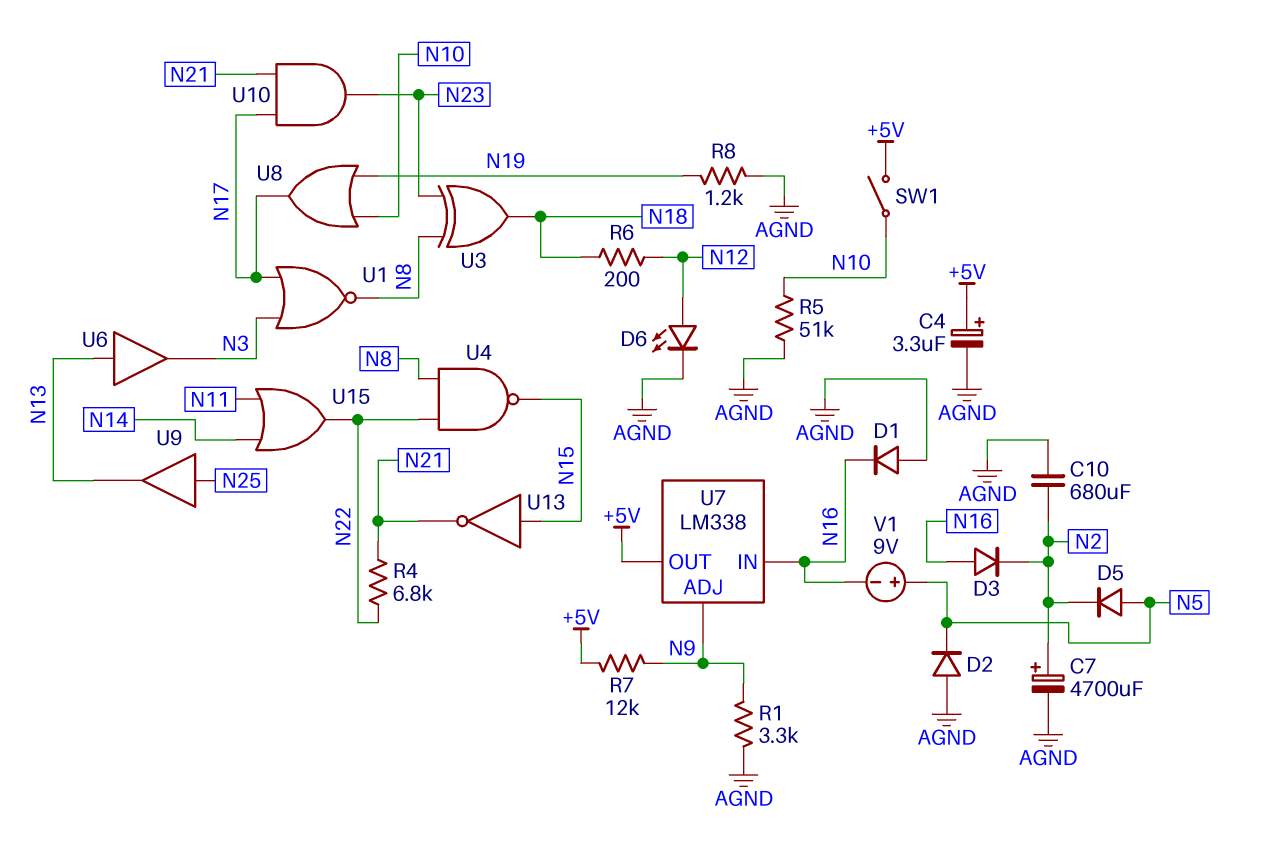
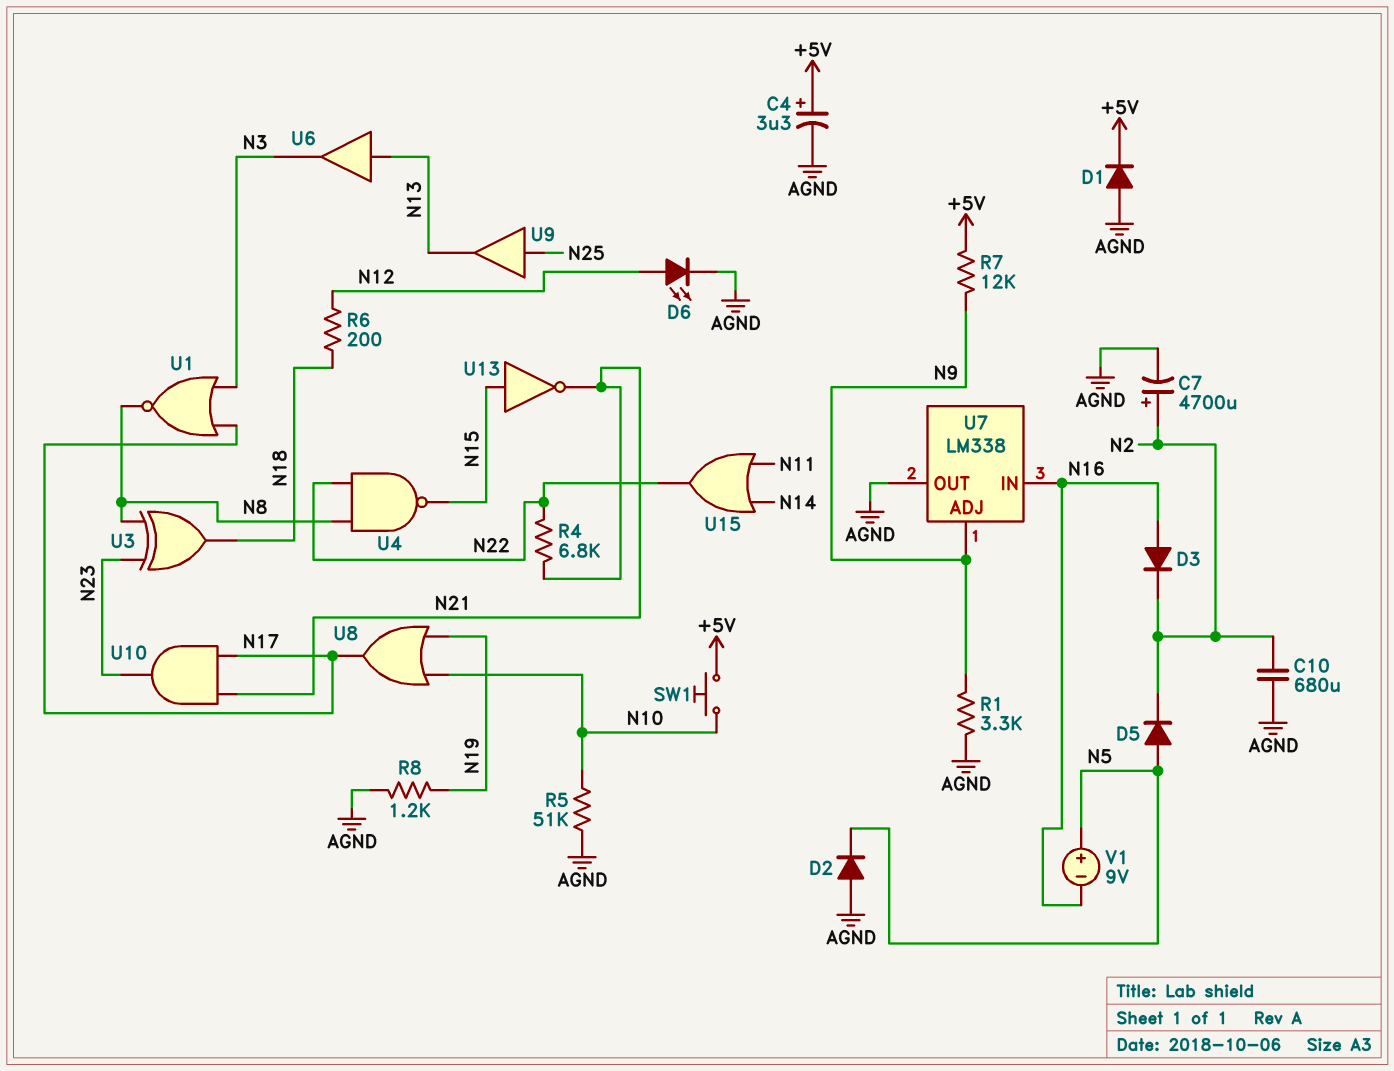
D1: diode (A AGND, K N16) -> diode (A AGND, K +5V)
SW1: switch (+5V, N10) -> button (+5V, N10)
U7 pin OUT: +5V -> AGND

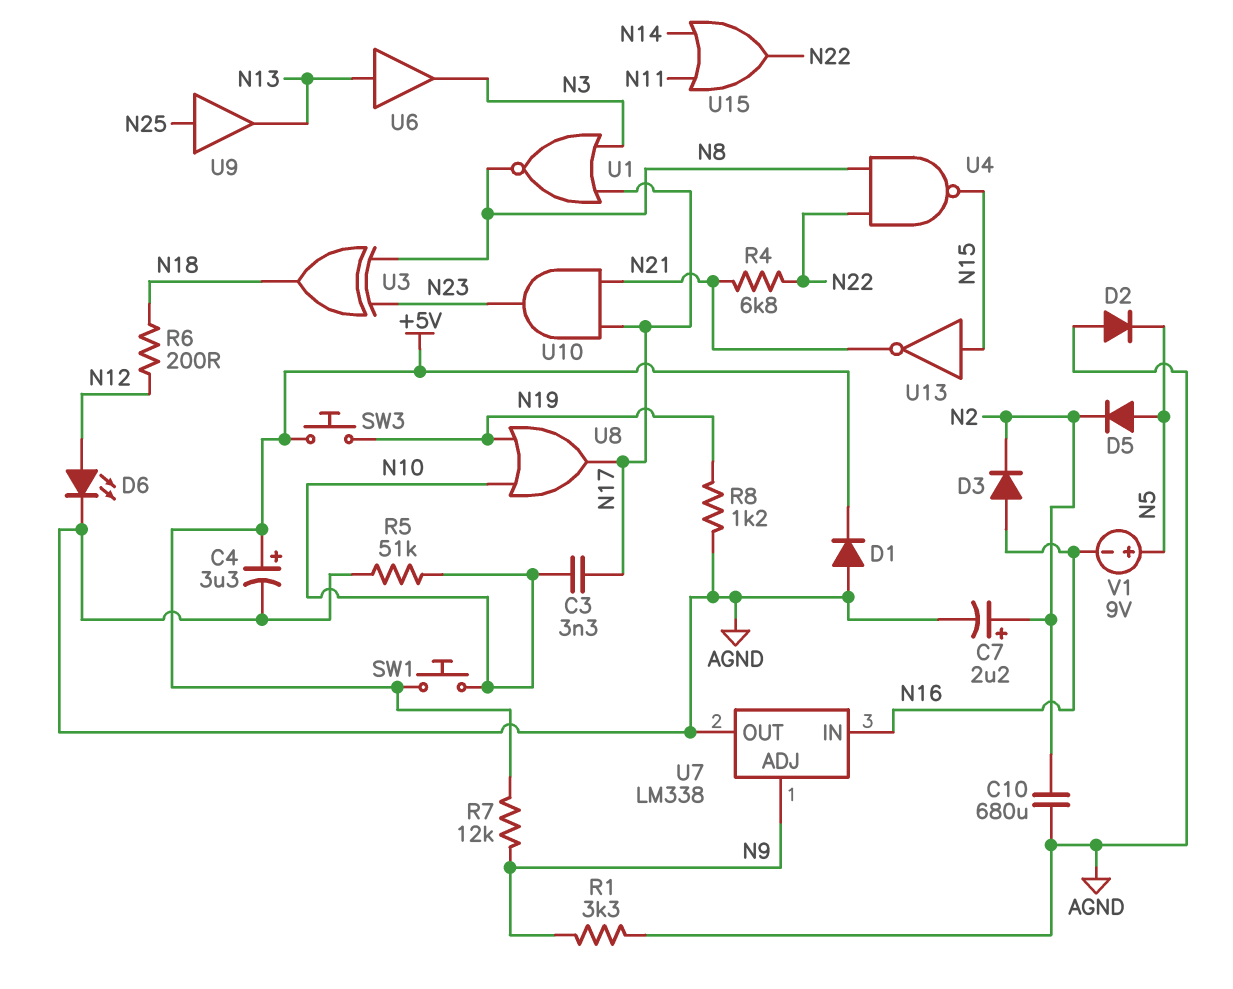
C3: none -> 3.3nF (N10, N17)
C7: 4700uF (plus N2, minus AGND) -> 2.2uF (plus N2, minus AGND)
SW3: none -> button (+5V, N19)

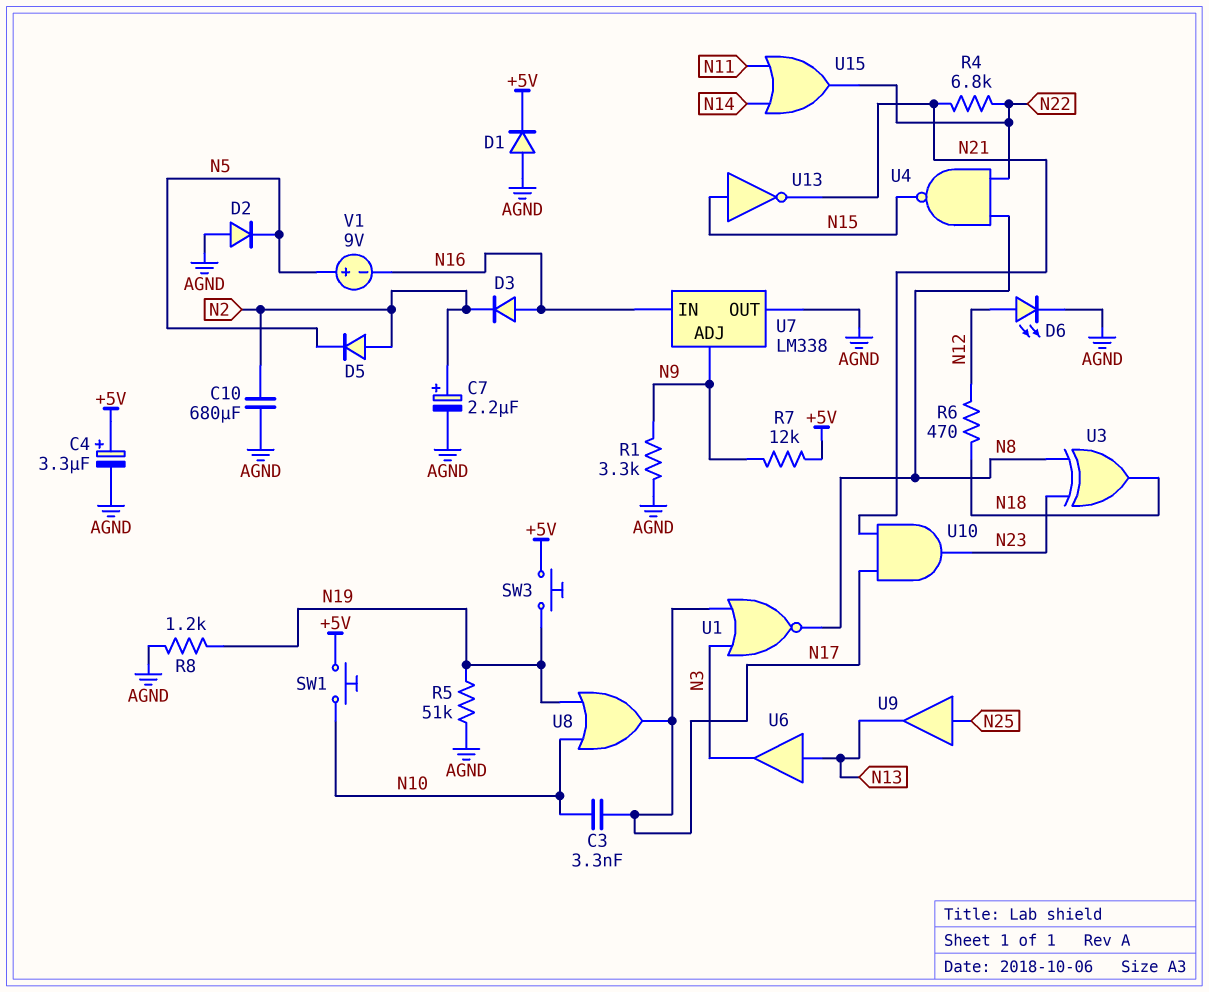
D5: diode (A N5, K N2) -> diode (A N2, K N5)
R5: 51k (AGND, N10) -> 51k (AGND, N19)
R6: 200 (N12, N18) -> 470 (N12, N18)

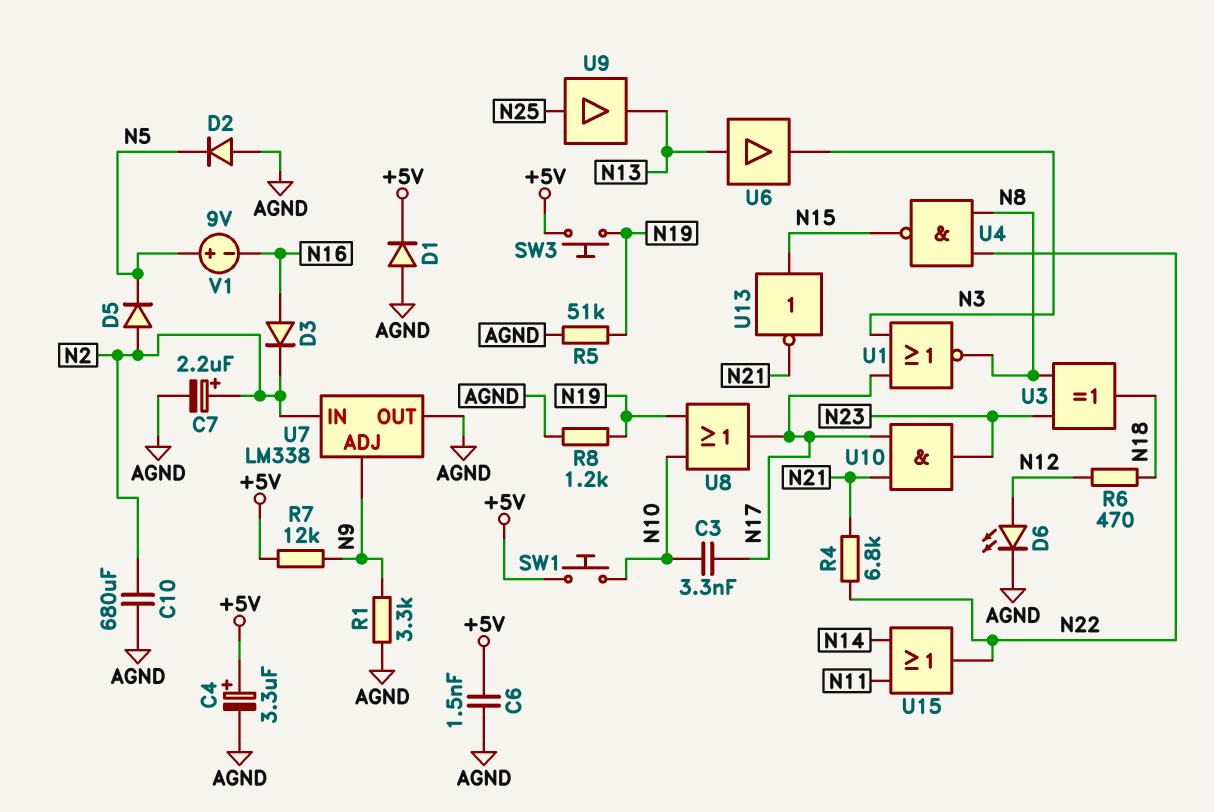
C6: none -> 1.5nF (+5V, AGND)
U7 pin IN: N16 -> N2

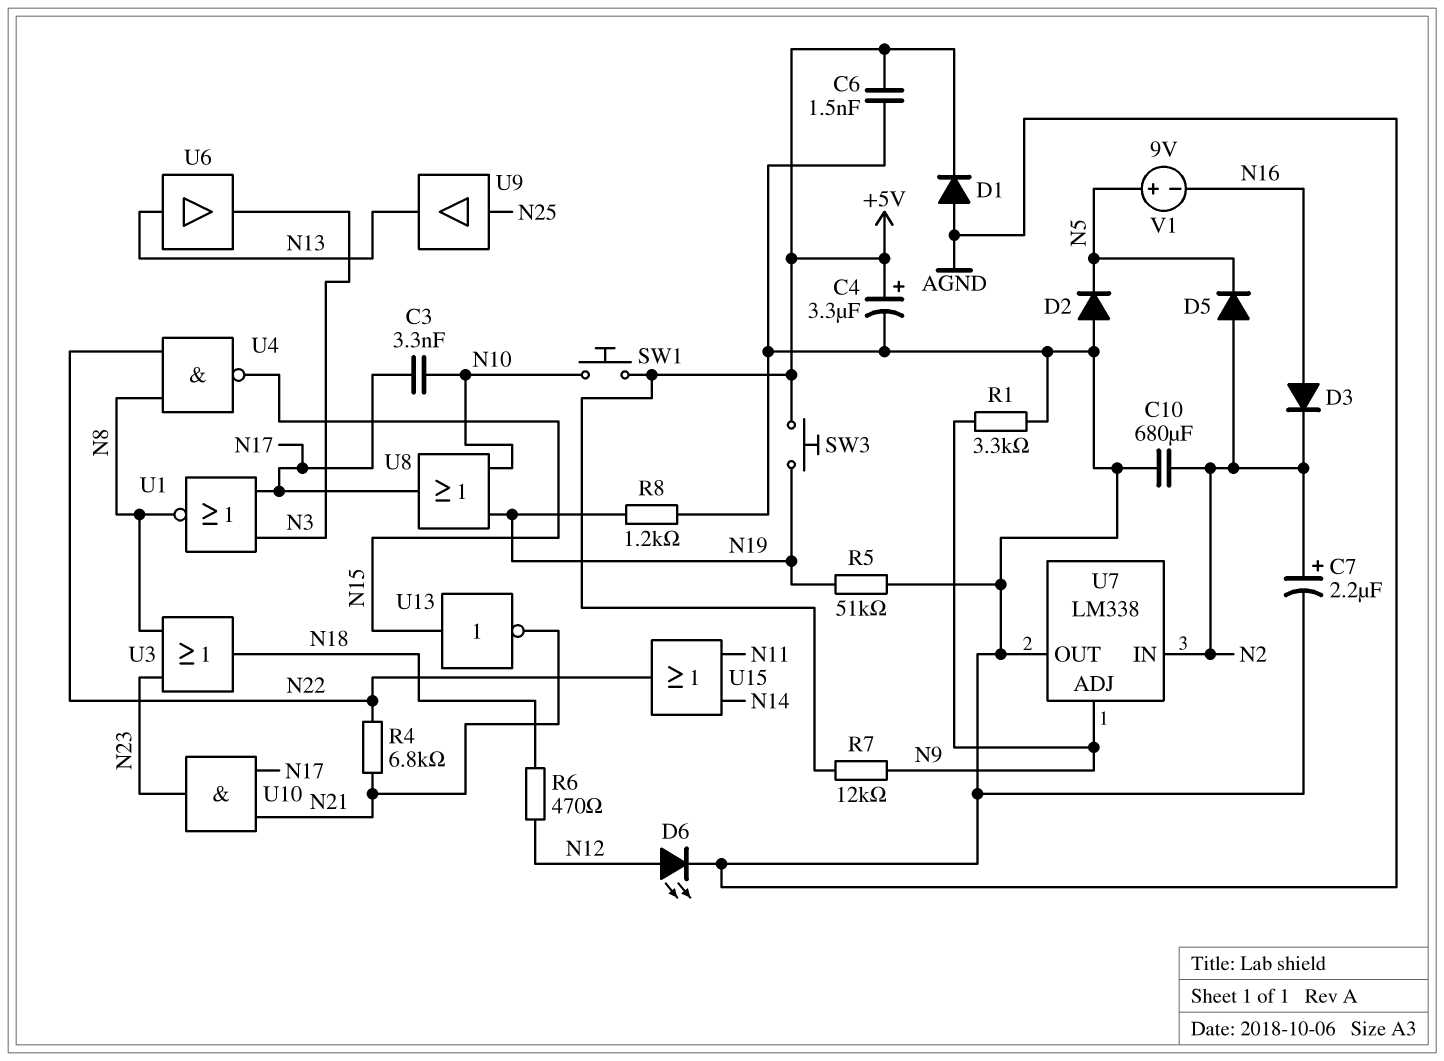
U3: XOR (in N8, in N23, out N18) -> OR (in N8, in N23, out N18)

